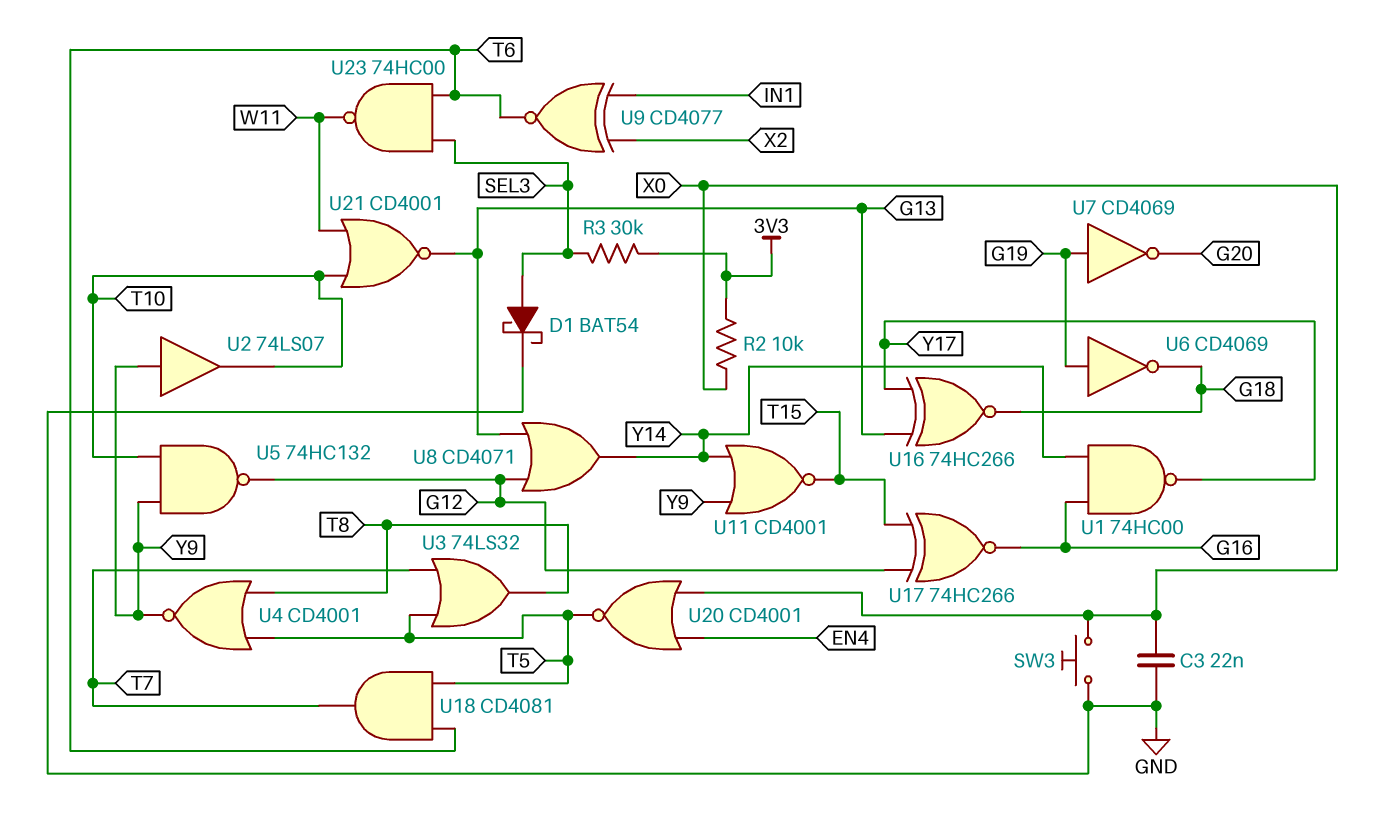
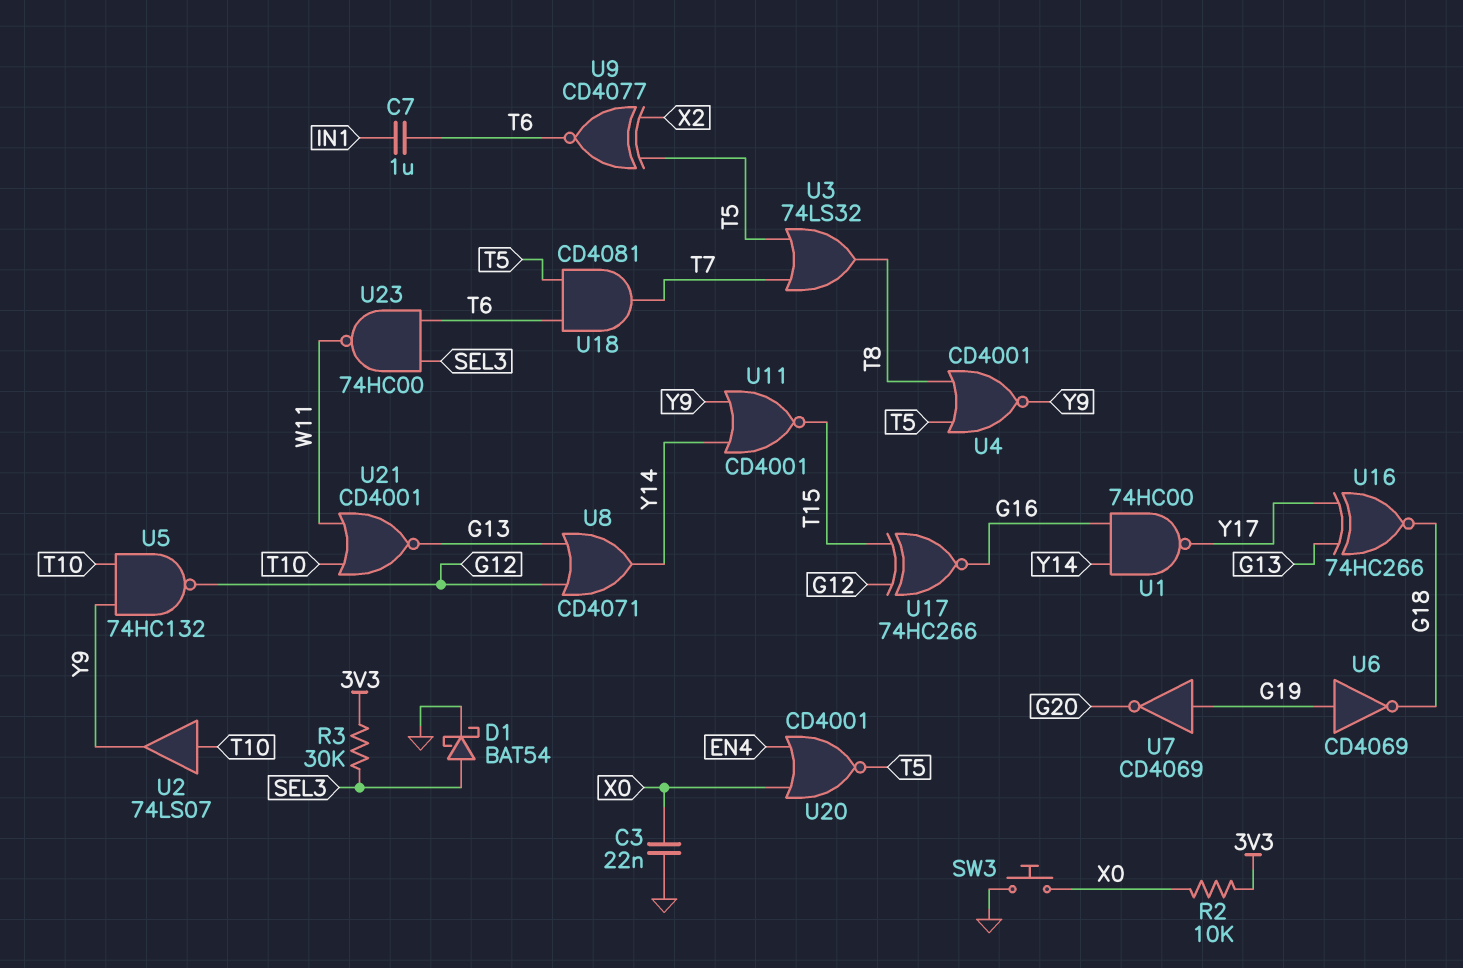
C7: none -> 1uF (IN1, T6)
U2: buffer 74LS07 (in Y9, out T10) -> buffer 74LS07 (in T10, out Y9)
U9: XNOR CD4077 (in IN1, in X2, out T6) -> XNOR CD4077 (in T5, in X2, out T6)

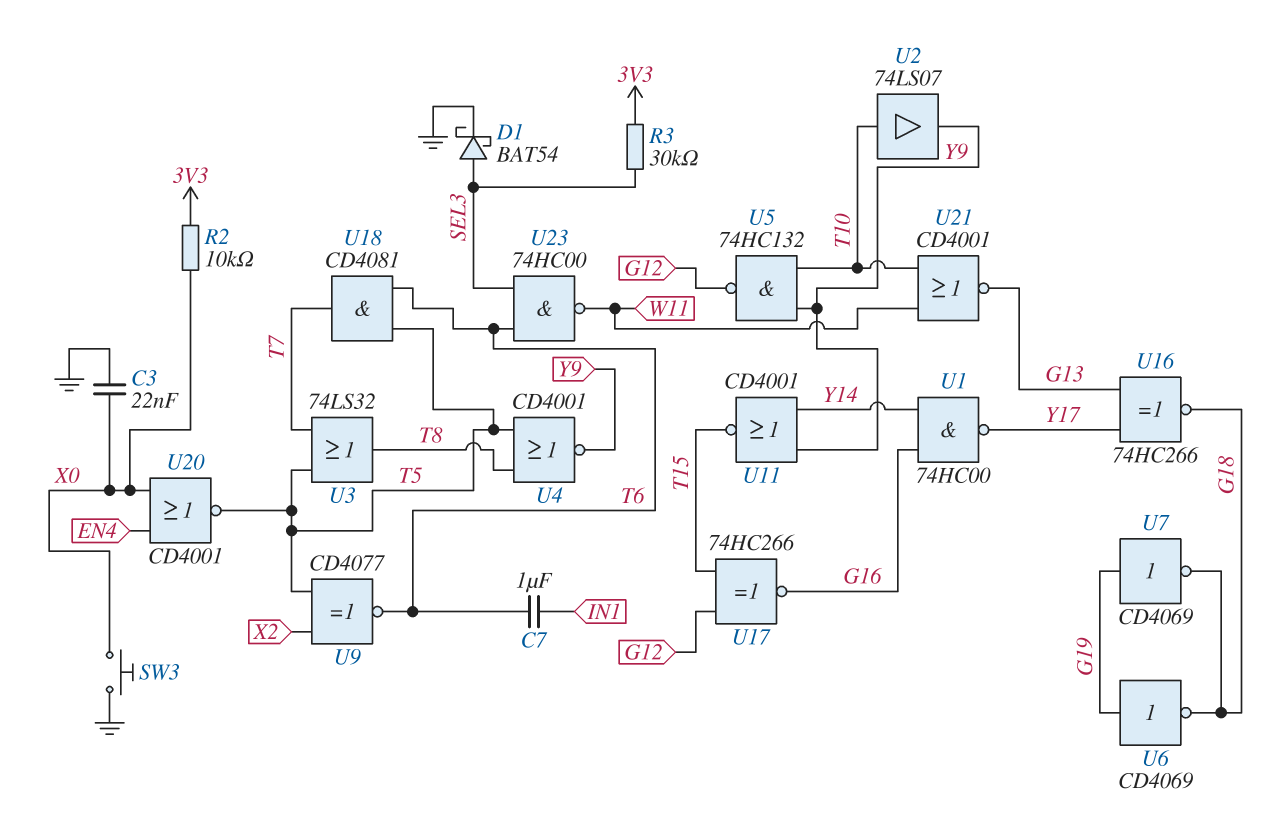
U7: NOT CD4069 (in G19, out G20) -> NOT CD4069 (in G19, out G18)
U8: OR CD4071 (in G12, in G13, out Y14) -> none

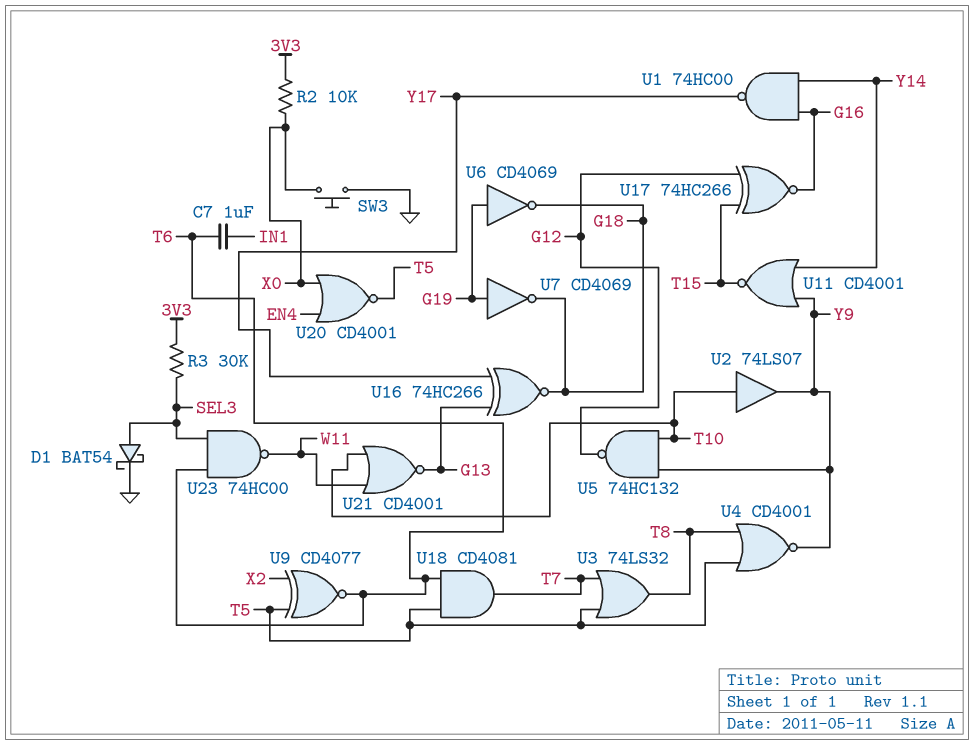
C3: 22nF (GND, X0) -> none

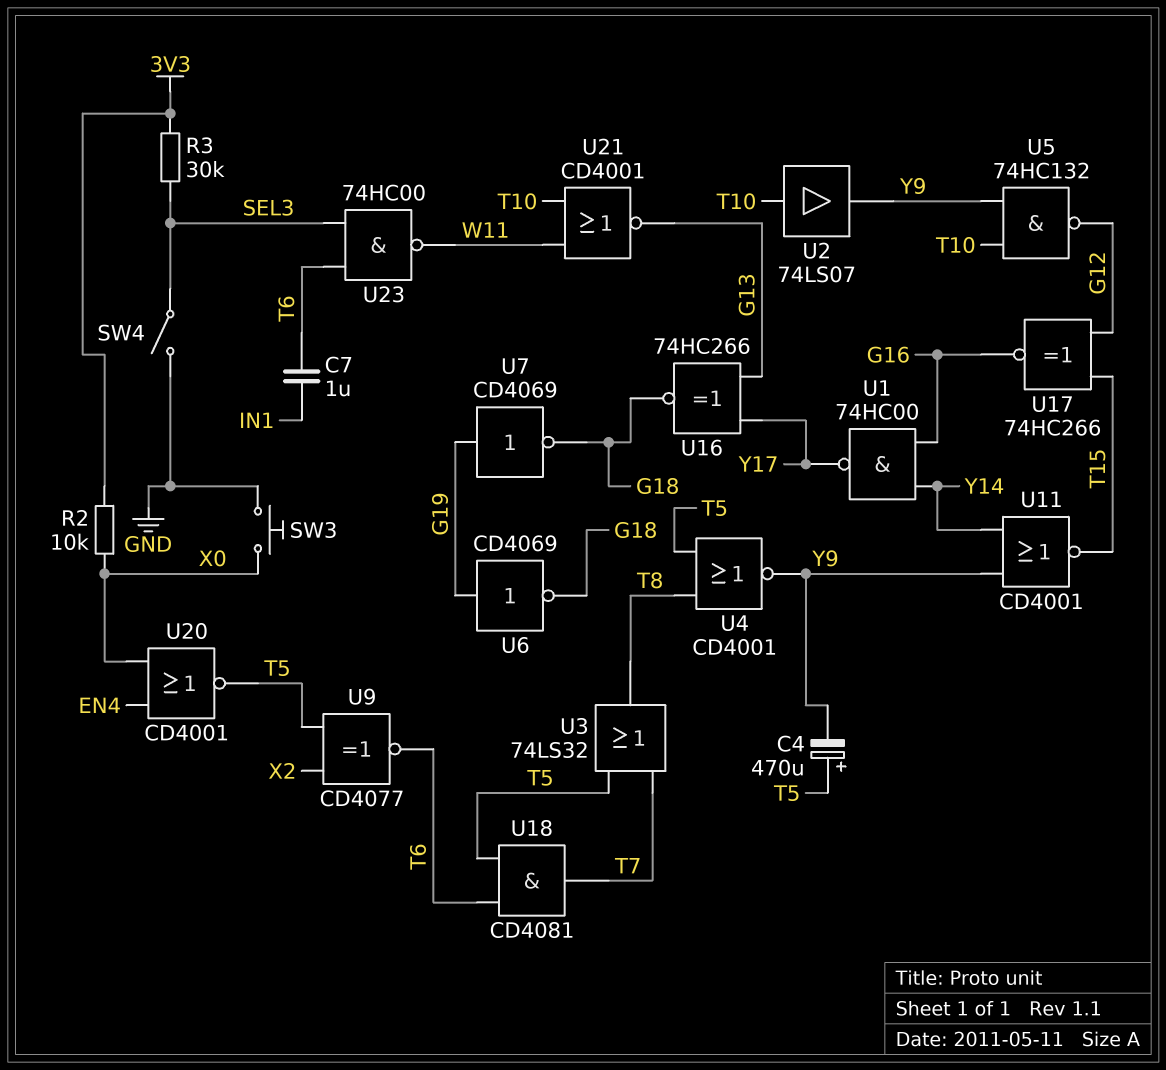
C4: none -> 470uF (plus T5, minus Y9)
D1: schottky BAT54 (A SEL3, K GND) -> none
SW4: none -> switch (GND, SEL3)

